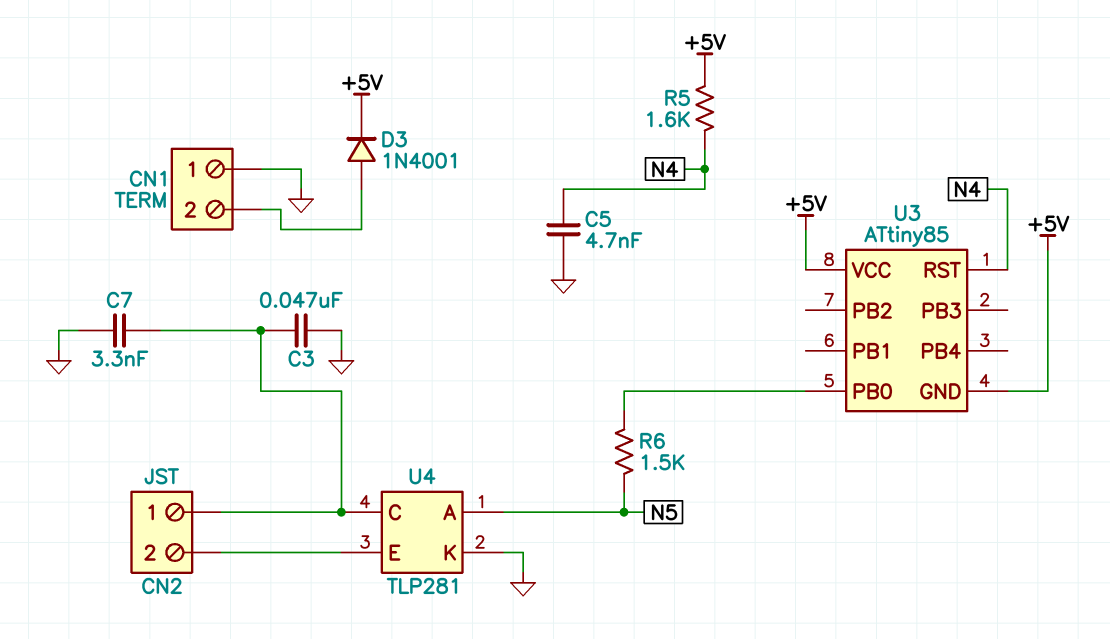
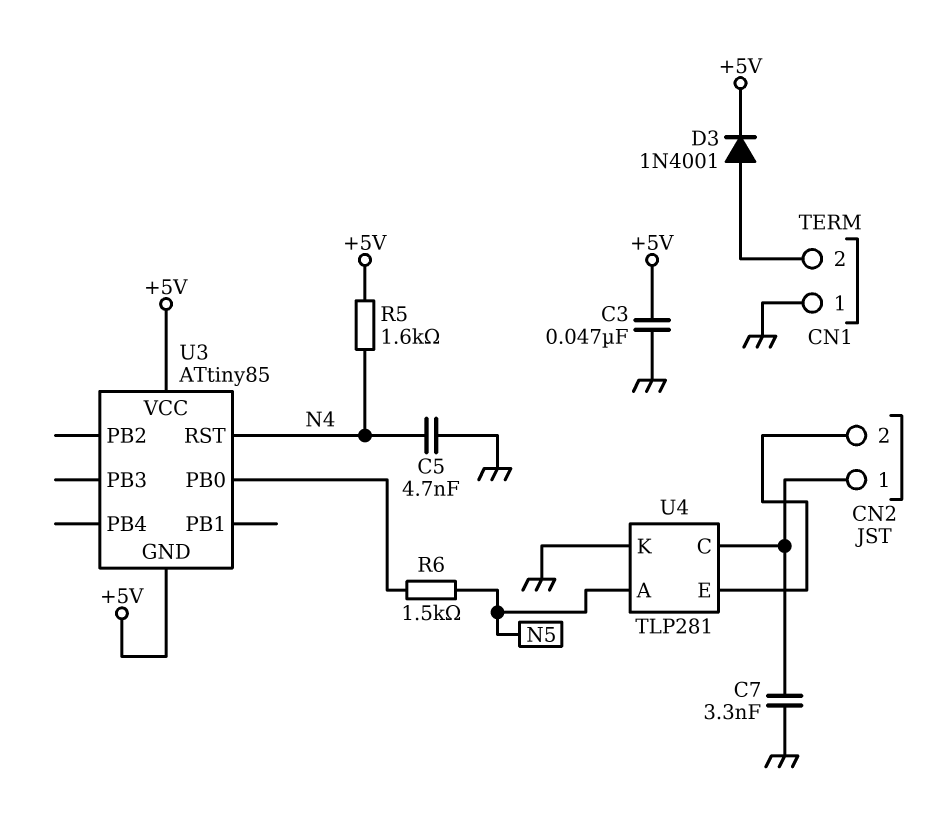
C3: 47nF (CN2/1, GND) -> 47nF (+5V, GND)

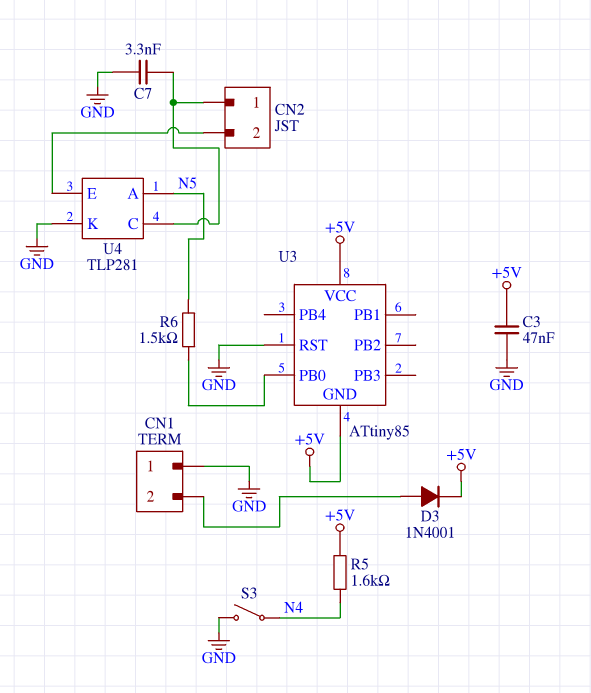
C5: 4.7nF (GND, N4) -> none
S3: none -> switch (GND, N4)
U3 pin RST: N4 -> GND

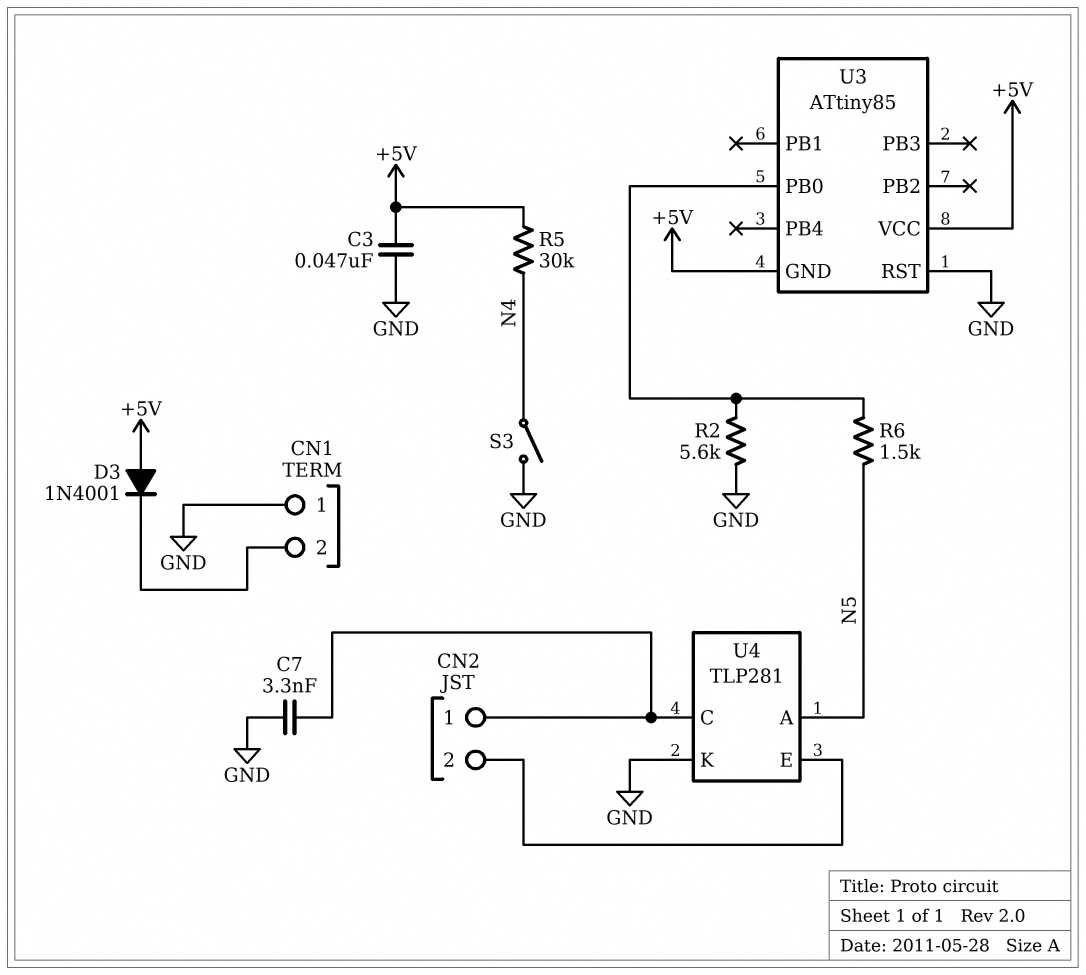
D3: diode 1N4001 (A CN1/2, K +5V) -> diode 1N4001 (A +5V, K CN1/2)
R2: none -> 5.6k (GND, U3/PB0)
R5: 1.6k (+5V, N4) -> 30k (+5V, N4)

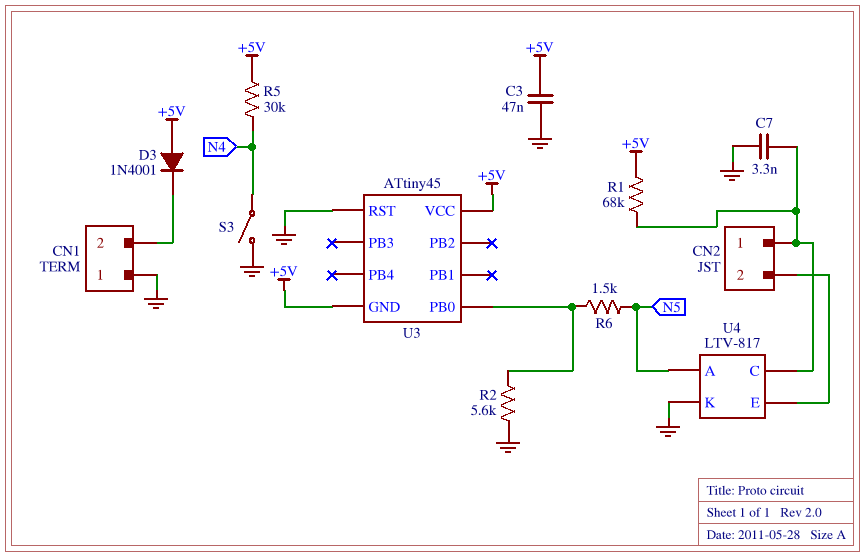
R1: none -> 68k (+5V, CN2/1)
U3: ATtiny85 -> ATtiny45
U4: TLP281 -> LTV-817

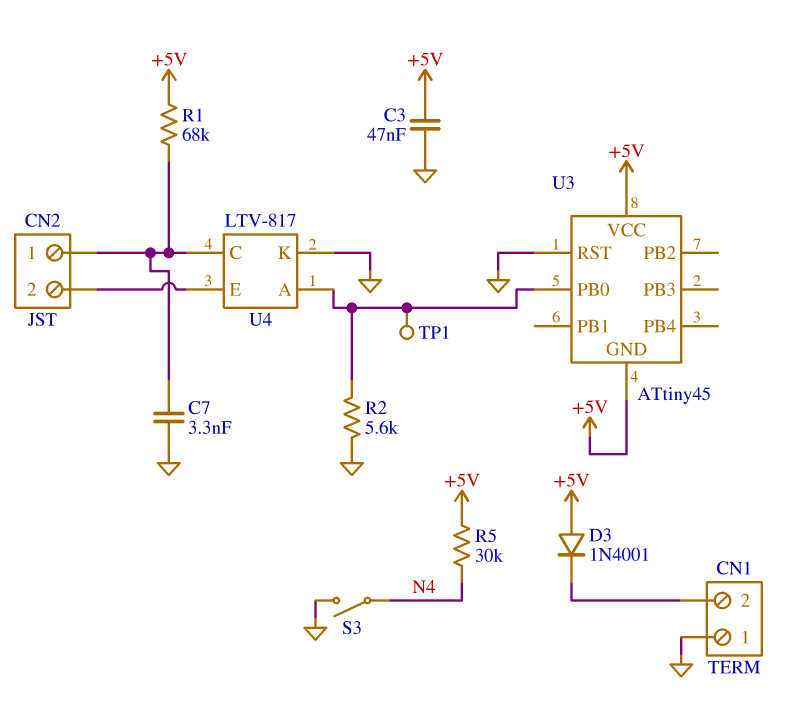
R6: 1.5k (N5, U3/PB0) -> none
TP1: none -> test point (U3/PB0)
U4 pin A: N5 -> U3/PB0

